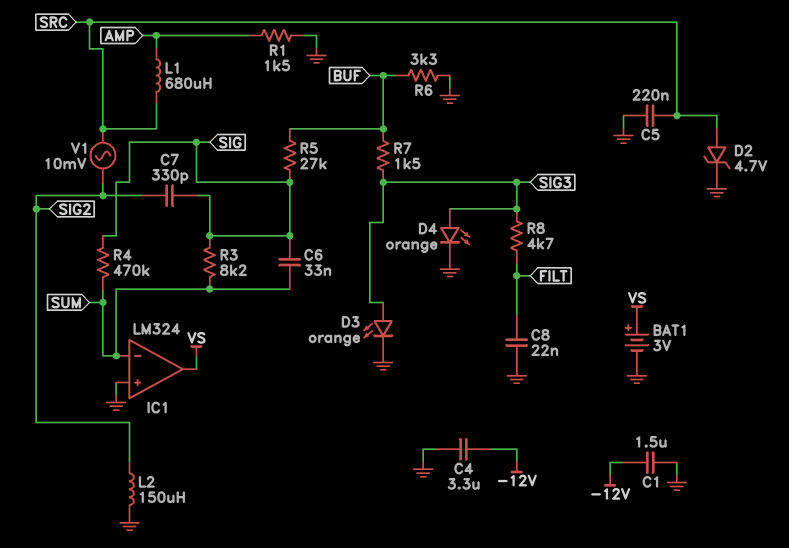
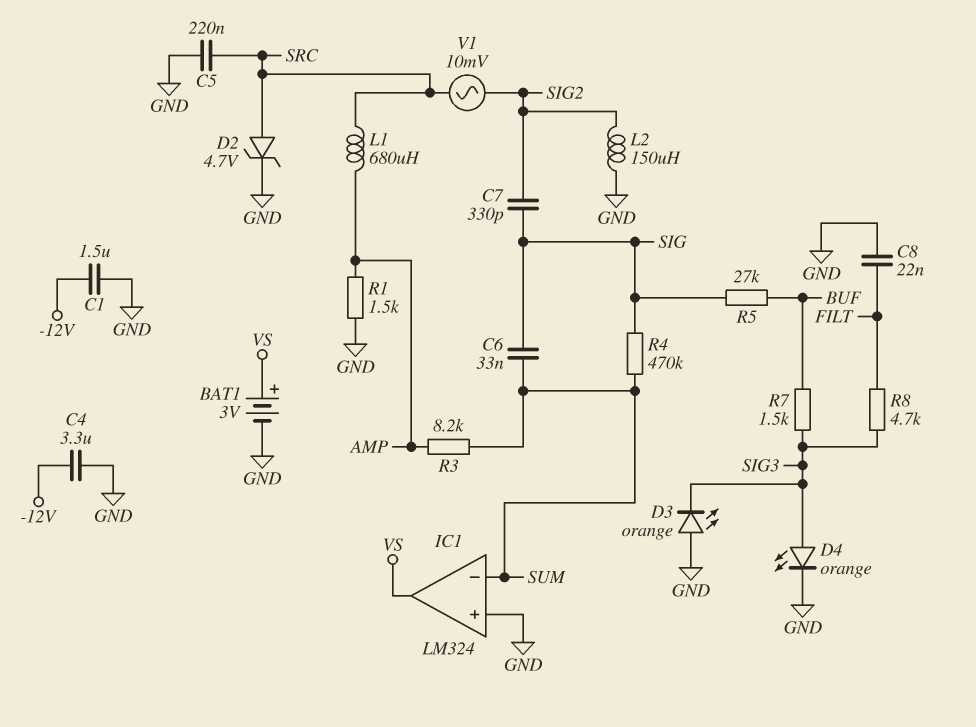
D3: LED orange (A SIG3, K GND) -> LED orange (A GND, K SIG3)
R3: 8.2k (SIG, SUM) -> 8.2k (AMP, SUM)
R6: 3.3k (BUF, GND) -> none

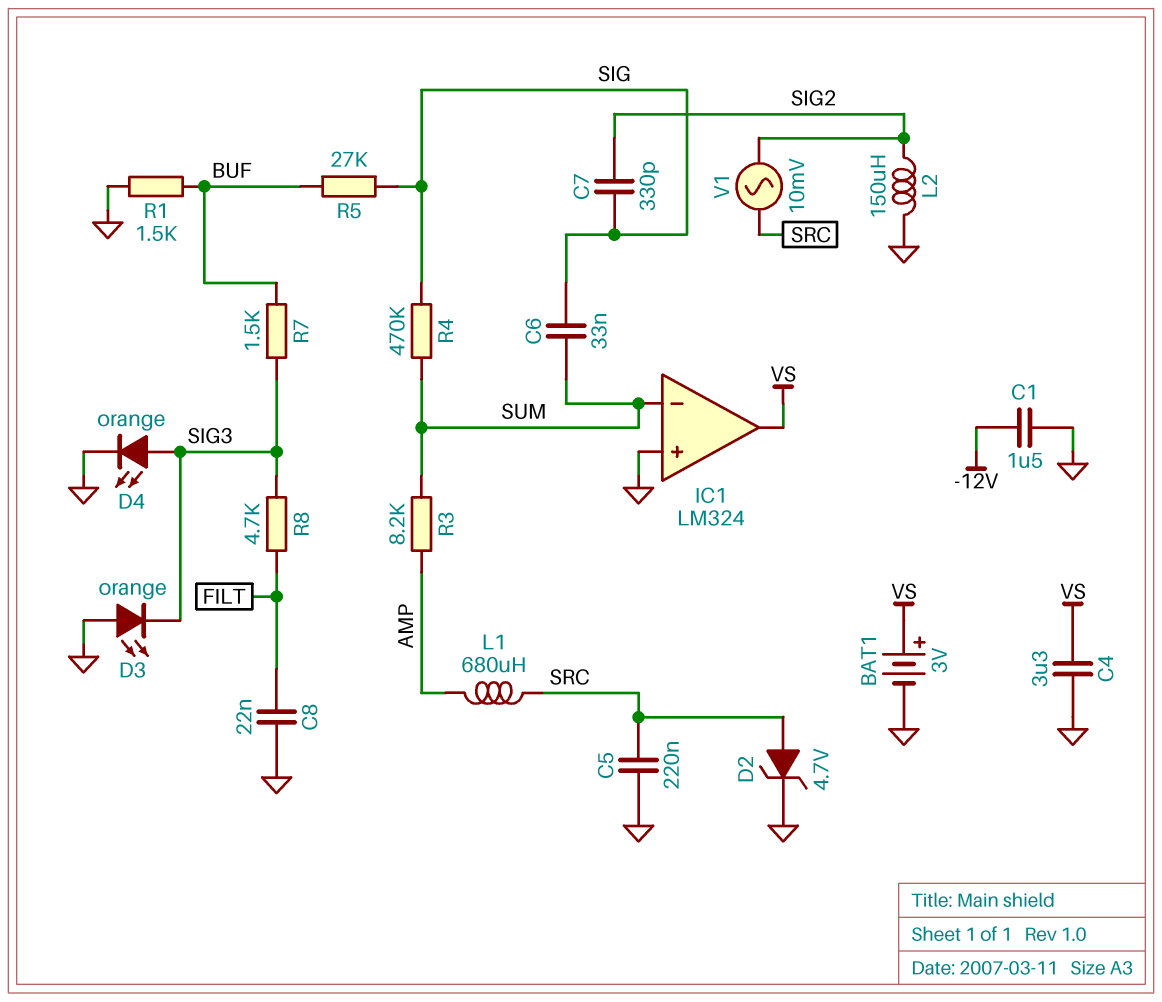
C4: 3.3uF (-12V, GND) -> 3.3uF (GND, VS)
R1: 1.5k (AMP, GND) -> 1.5k (BUF, GND)

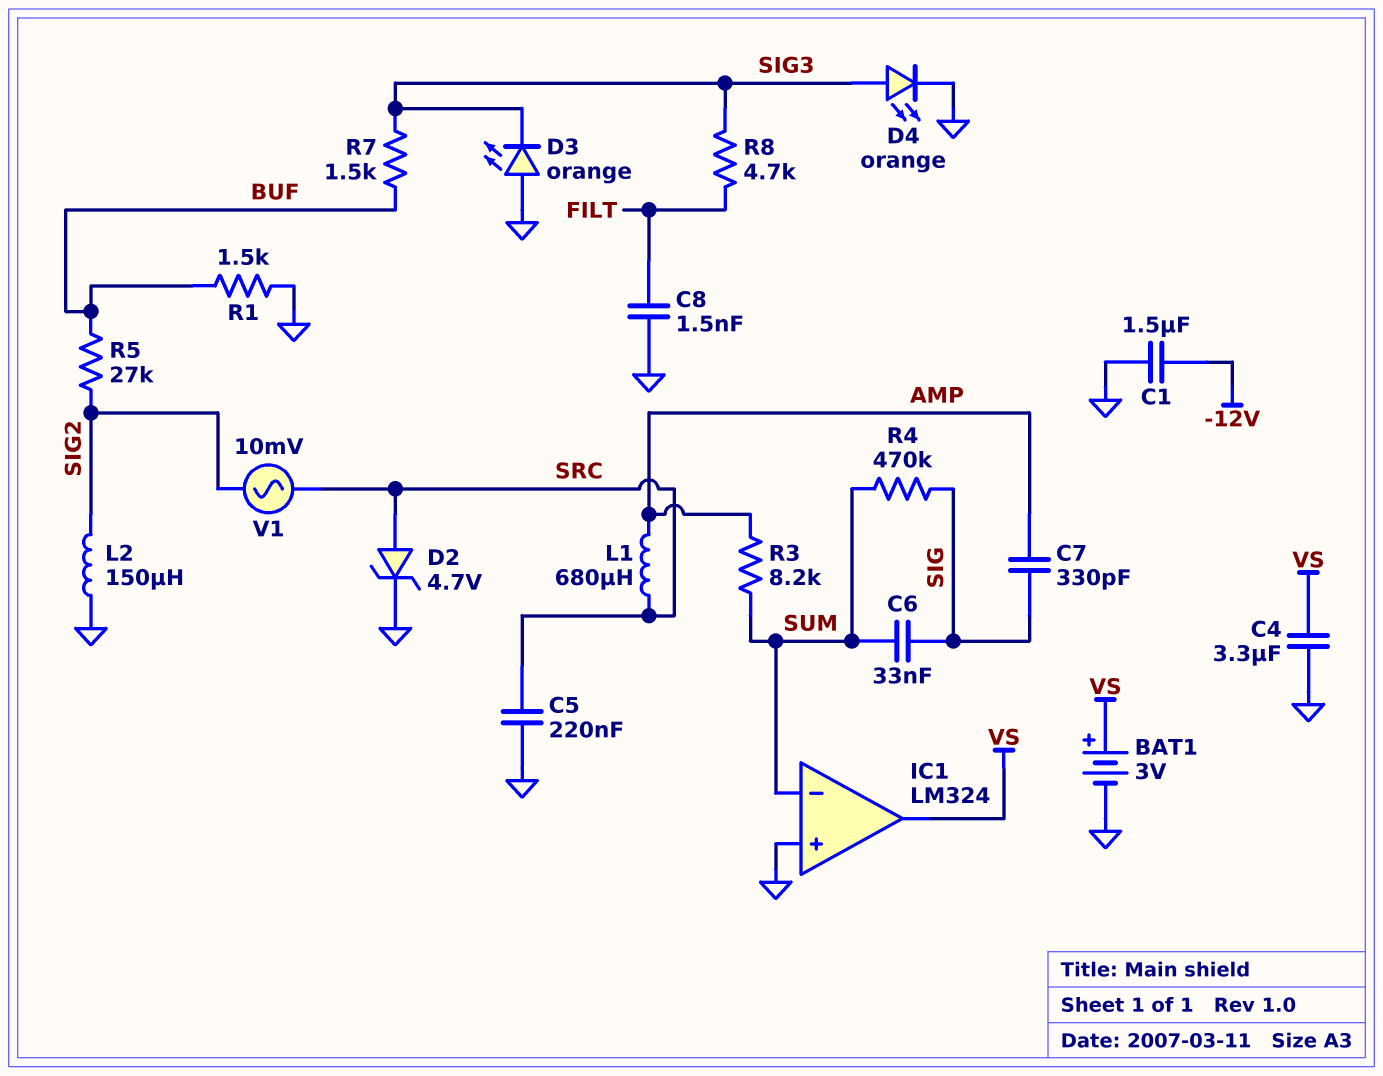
C7: 330pF (SIG, SIG2) -> 330pF (AMP, SIG)
C8: 22nF (FILT, GND) -> 1.5nF (FILT, GND)
R5: 27k (BUF, SIG) -> 27k (BUF, SIG2)

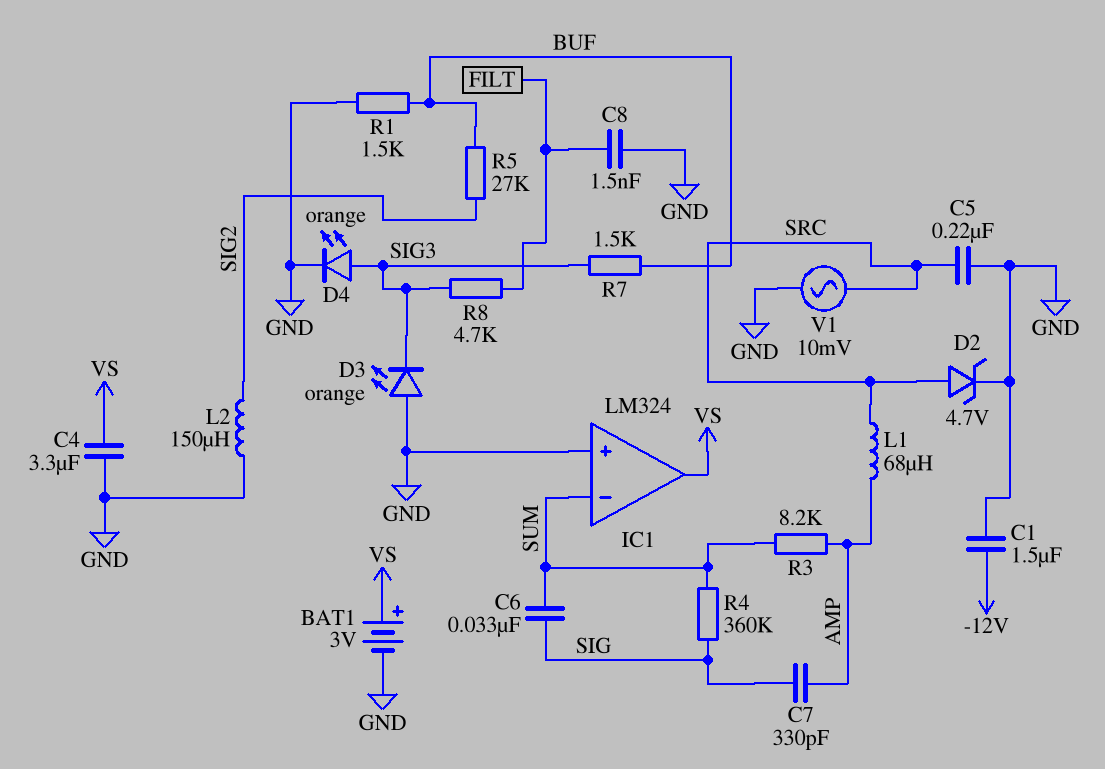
L1: 680uH (AMP, SRC) -> 68uH (AMP, SRC)
R4: 470k (SIG, SUM) -> 360k (SIG, SUM)
V1: AC 10mV (SIG2, SRC) -> AC 10mV (GND, SRC)

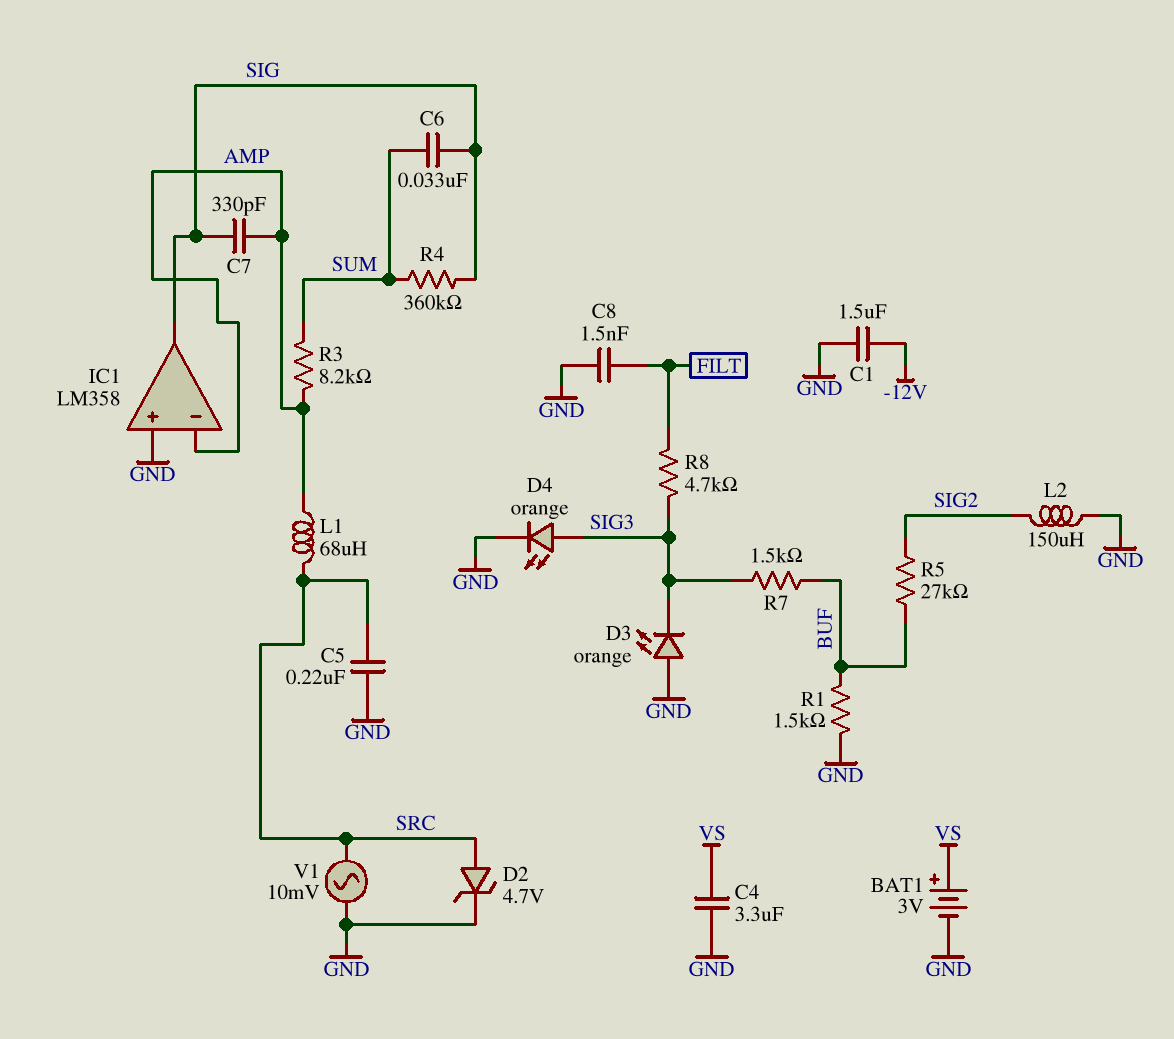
IC1: LM324 -> LM358
IC1 pin in-: SUM -> AMP
IC1 pin out: VS -> SIG

